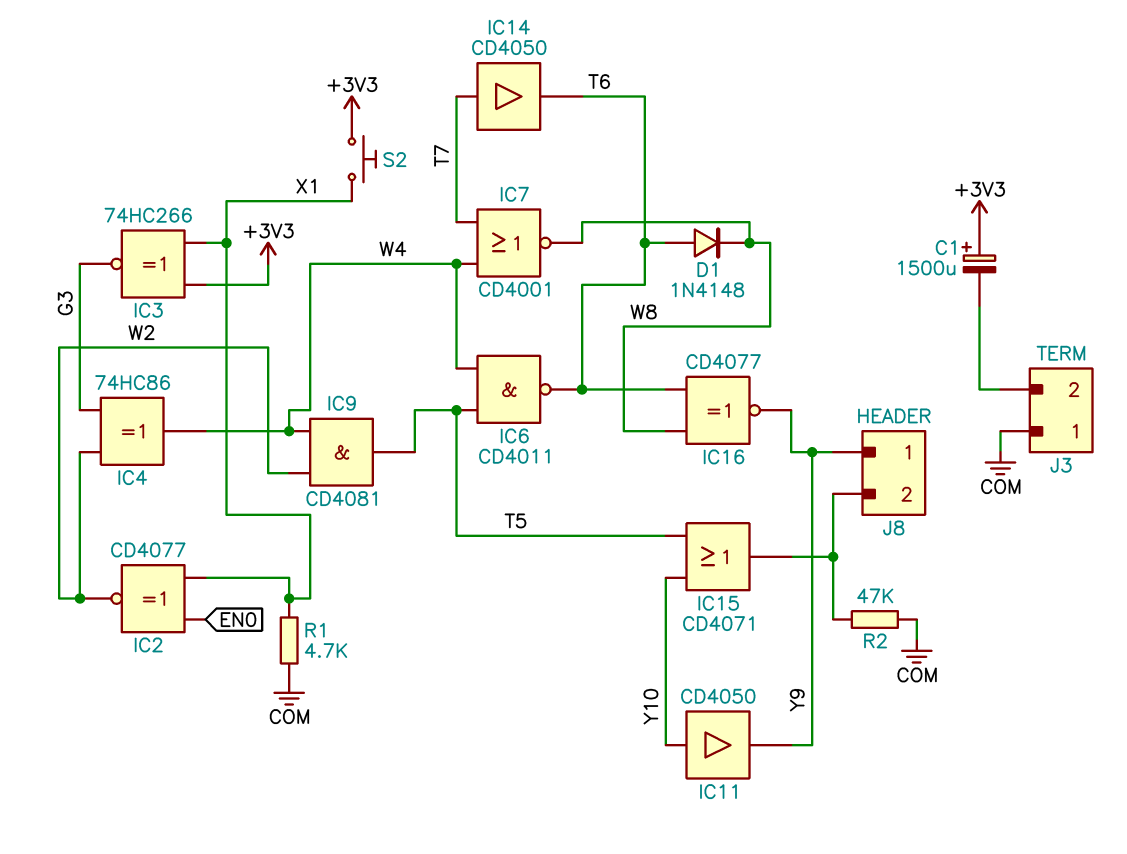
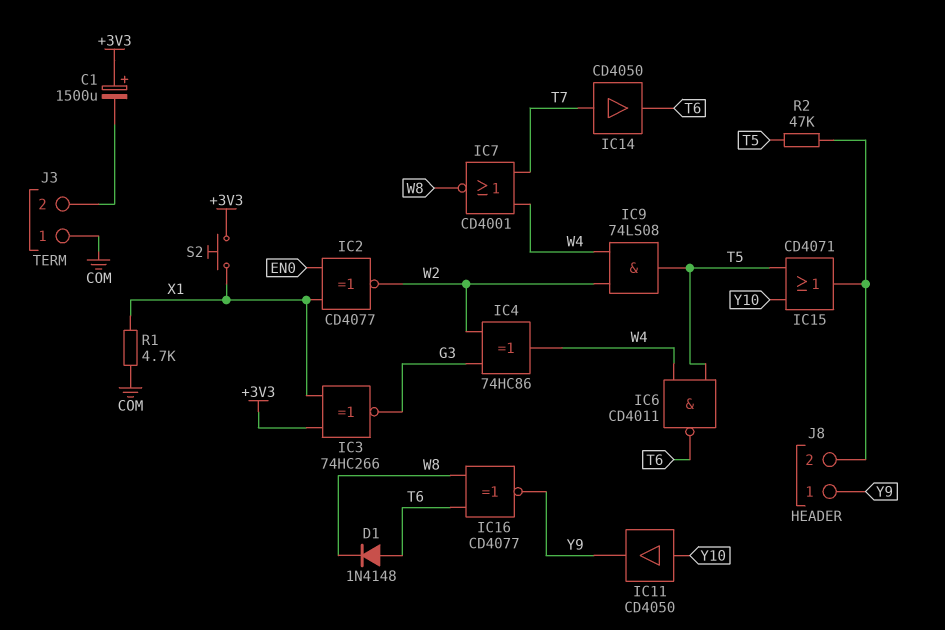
IC9: AND CD4081 (in W2, in W4, out T5) -> AND 74LS08 (in W2, in W4, out T5)
R2: 47k (COM, J8/2) -> 47k (J8/2, T5)

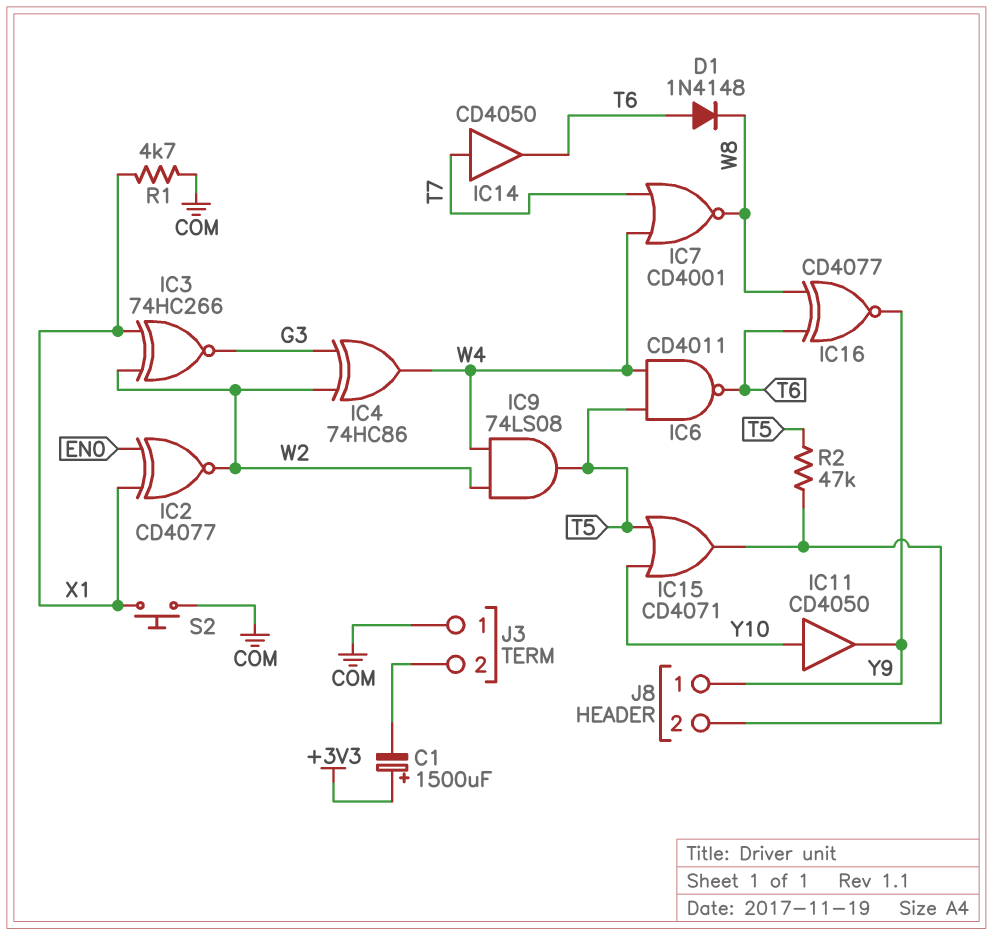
IC3: XNOR 74HC266 (in +3V3, in X1, out G3) -> XNOR 74HC266 (in W2, in X1, out G3)
S2: button (+3V3, X1) -> button (COM, X1)

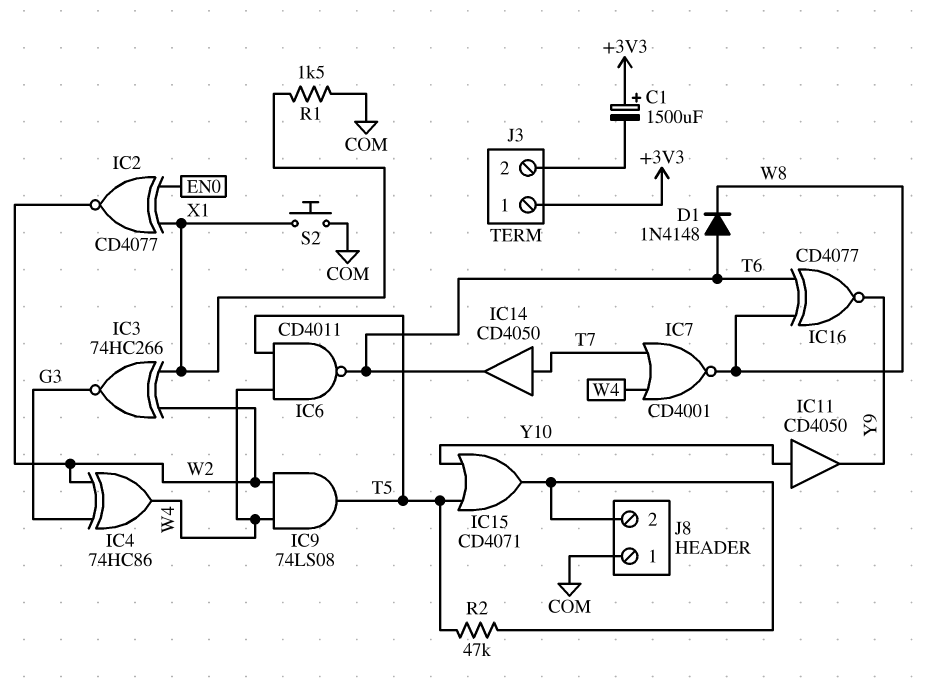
J3 pin 1: COM -> +3V3
J8 pin 1: Y9 -> COM
R1: 4.7k (COM, X1) -> 1.5k (COM, X1)

